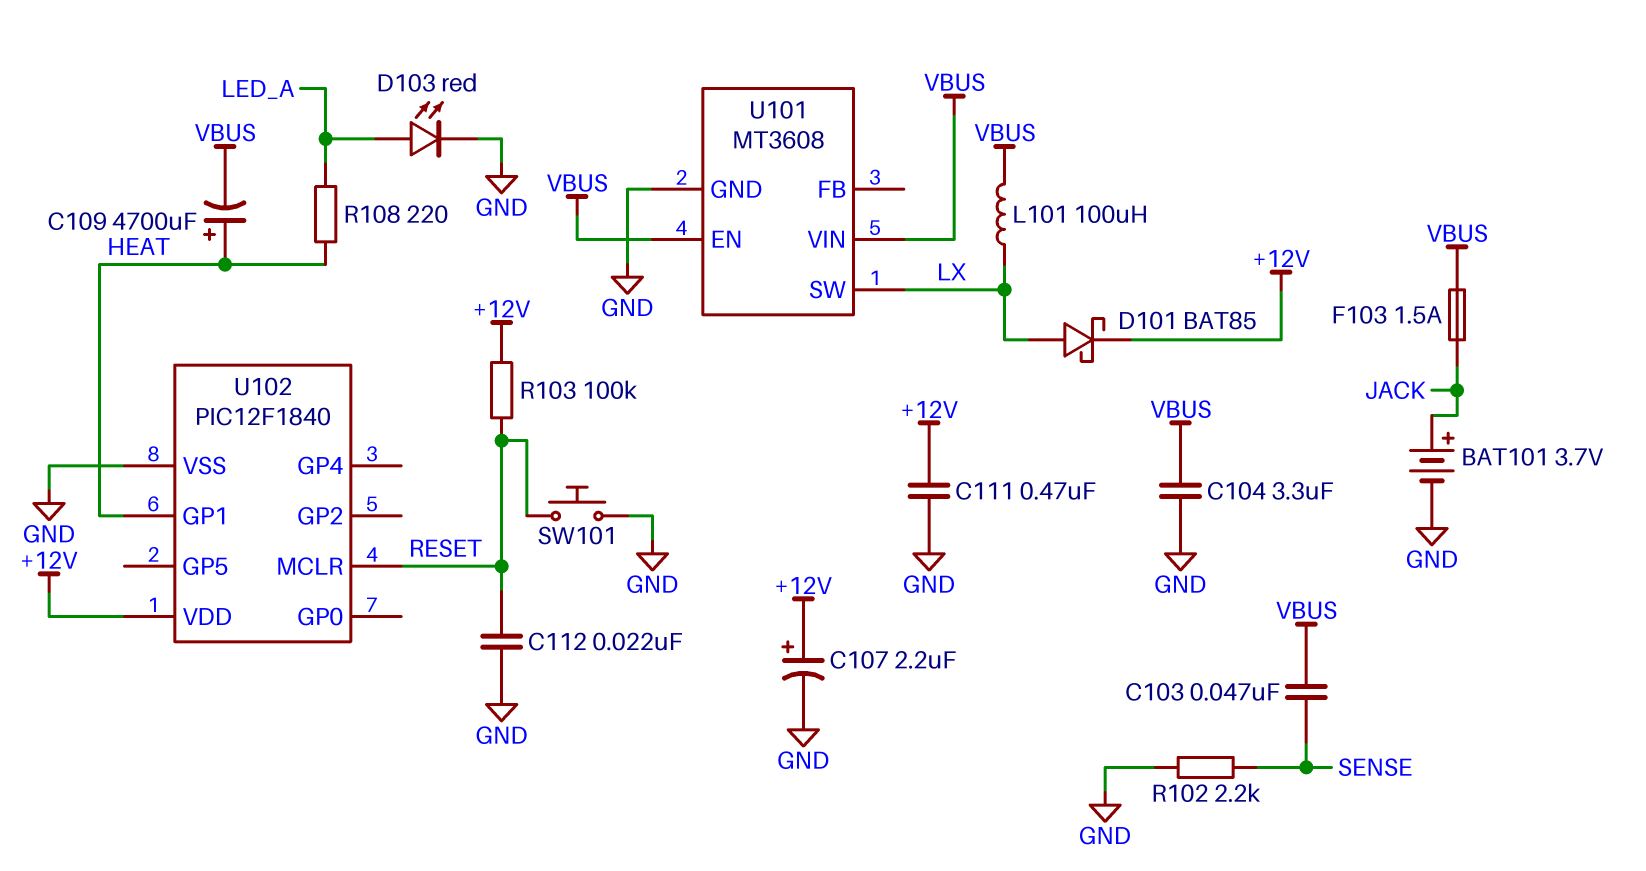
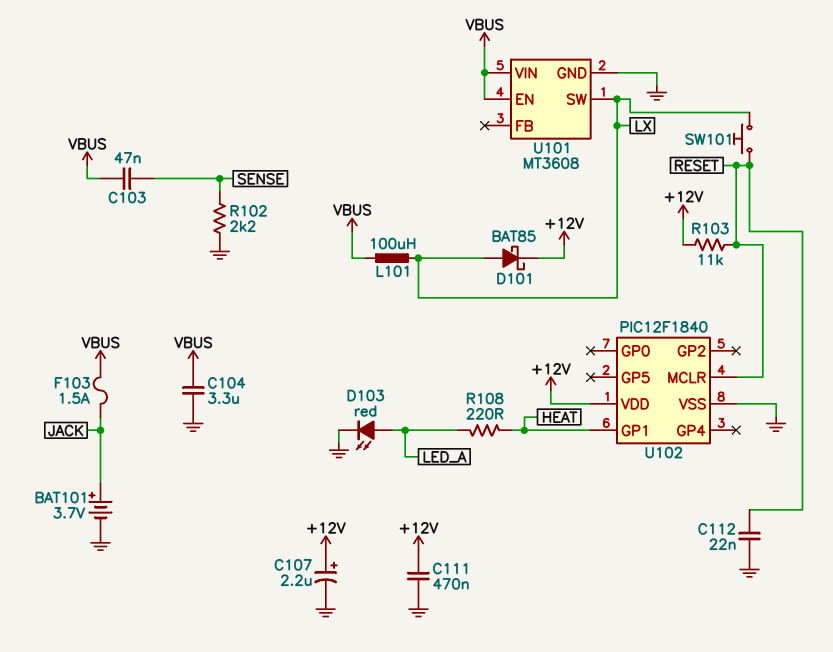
C109: 4700uF (plus HEAT, minus VBUS) -> none
R103: 100k (+12V, RESET) -> 11k (+12V, RESET)
SW101: button (GND, RESET) -> button (LX, RESET)

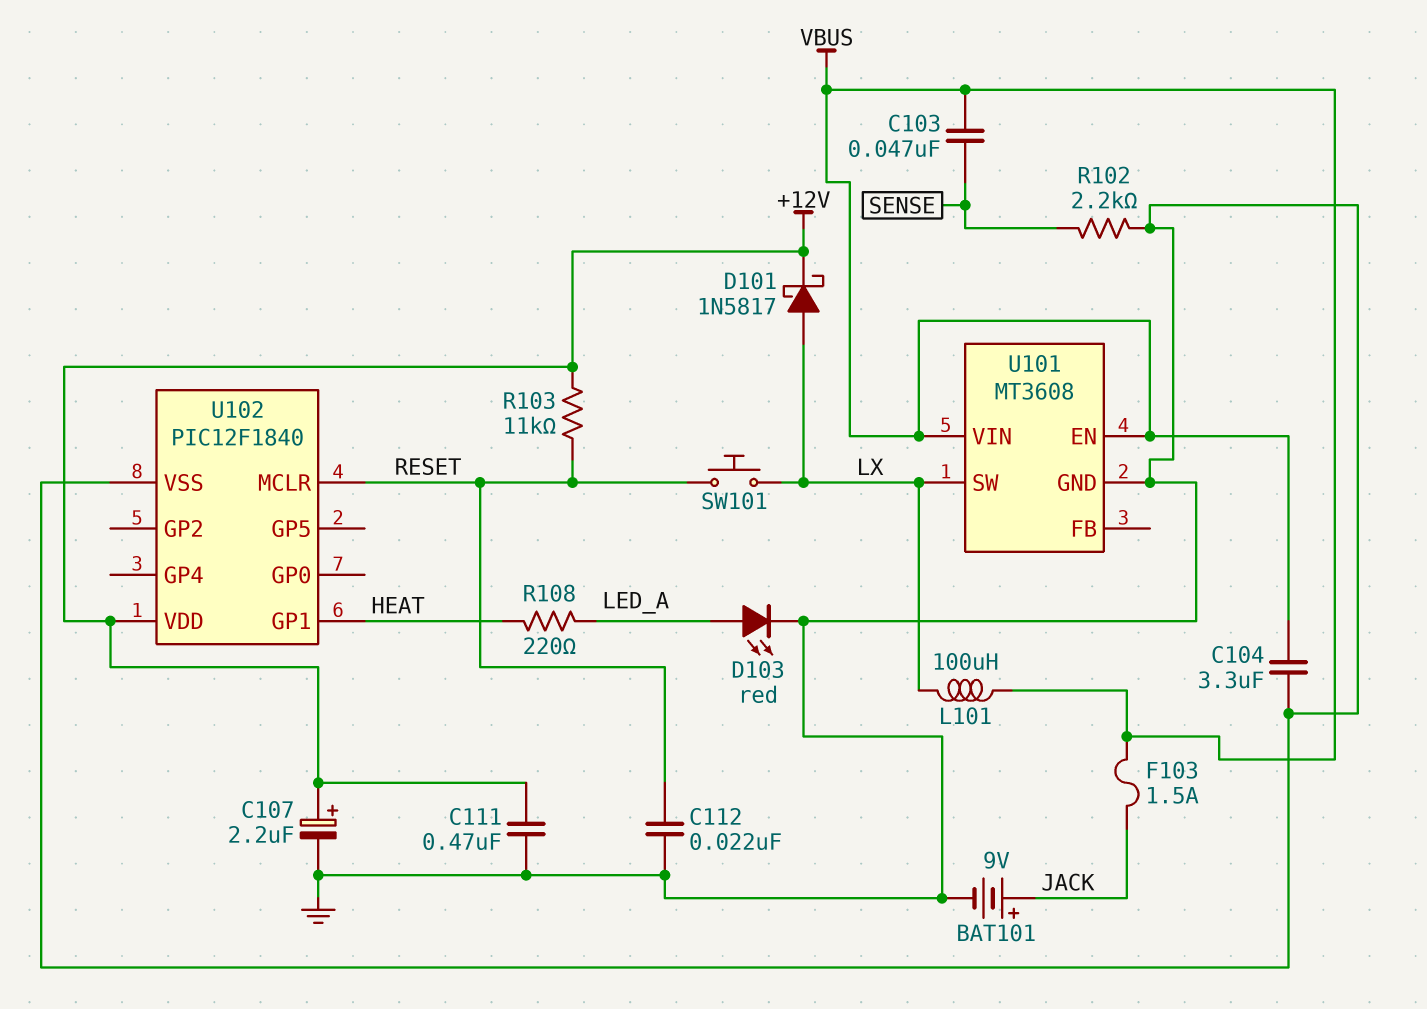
BAT101: 3.7V (plus JACK, minus GND) -> 9V (plus JACK, minus GND)
D101: schottky BAT85 (A LX, K +12V) -> schottky 1N5817 (A LX, K +12V)

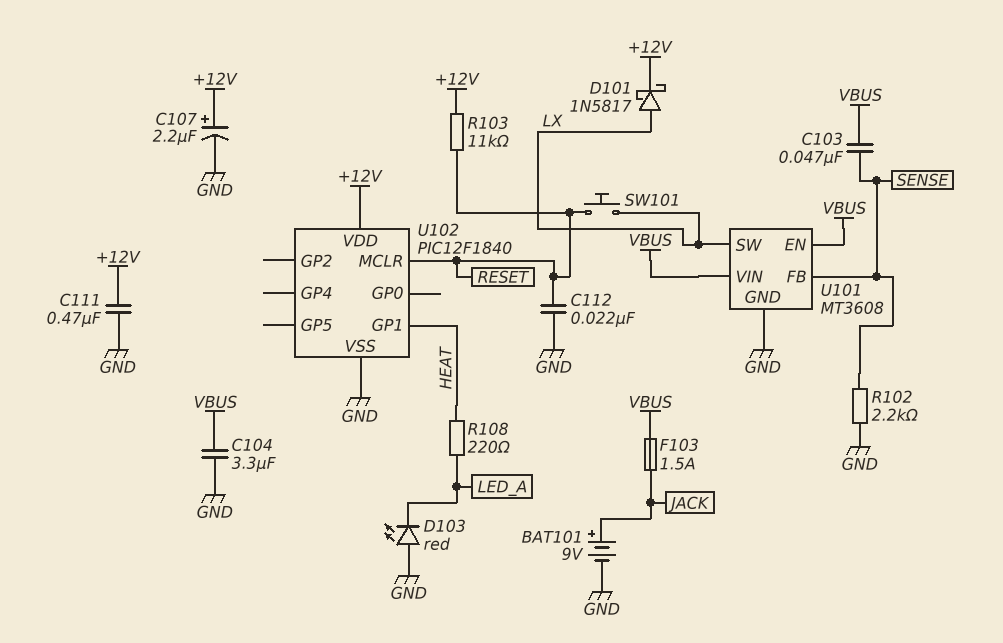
D103: LED red (A LED_A, K GND) -> LED red (A GND, K LED_A)
L101: 100uH (LX, VBUS) -> none
U101 pin FB: none -> SENSE

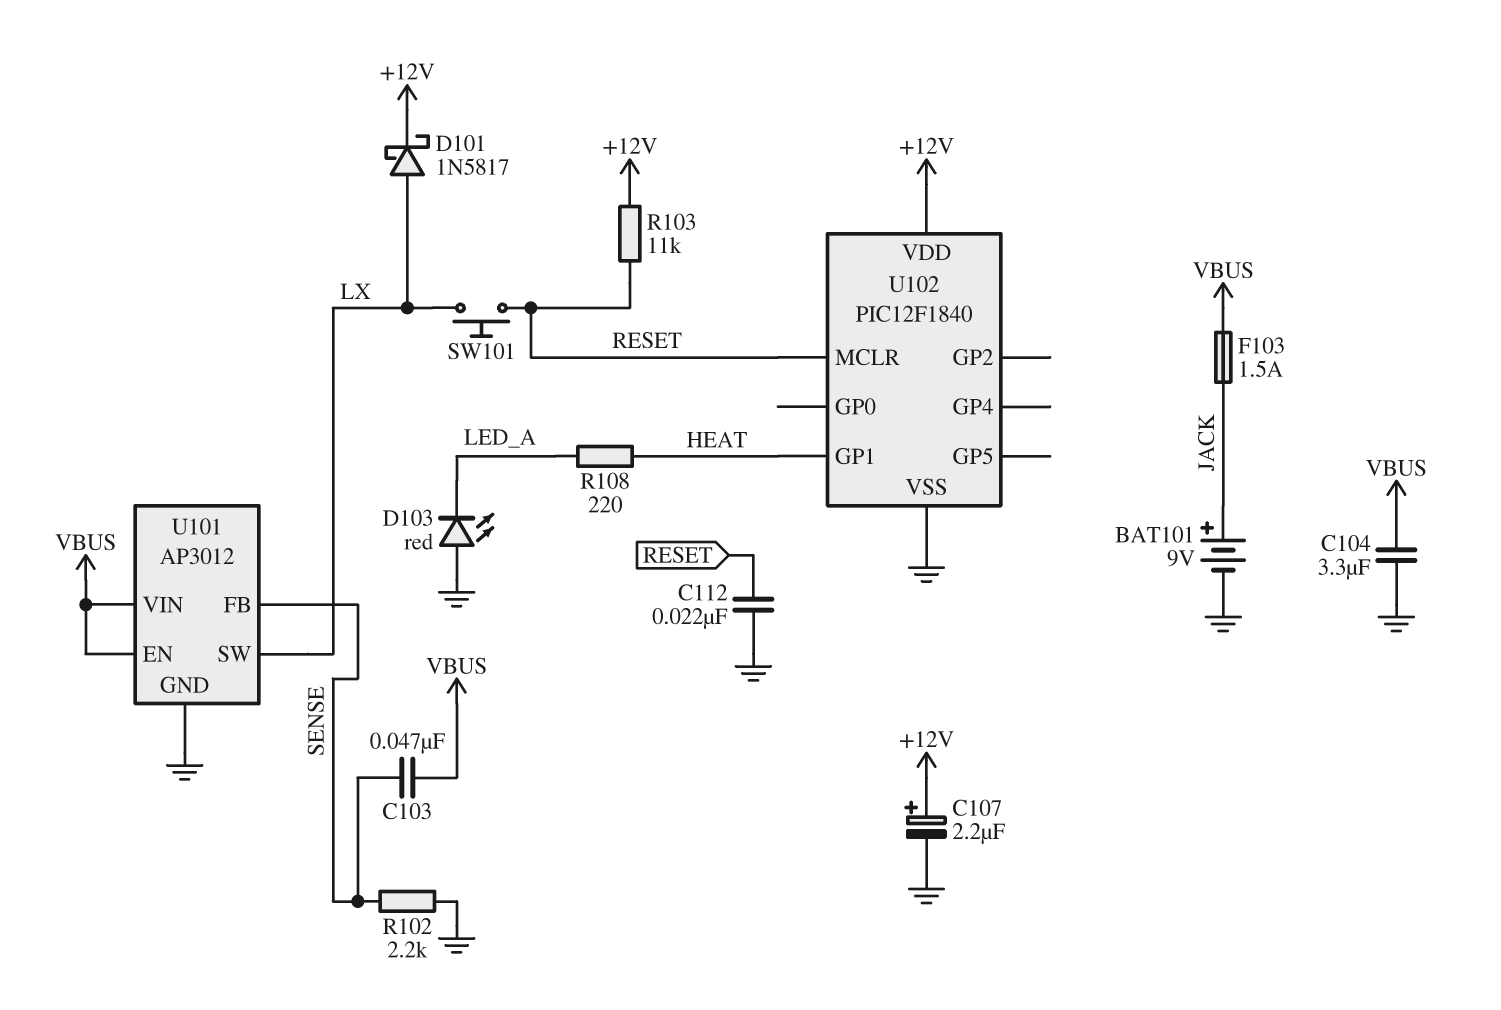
C111: 470nF (+12V, GND) -> none
U101: MT3608 -> AP3012

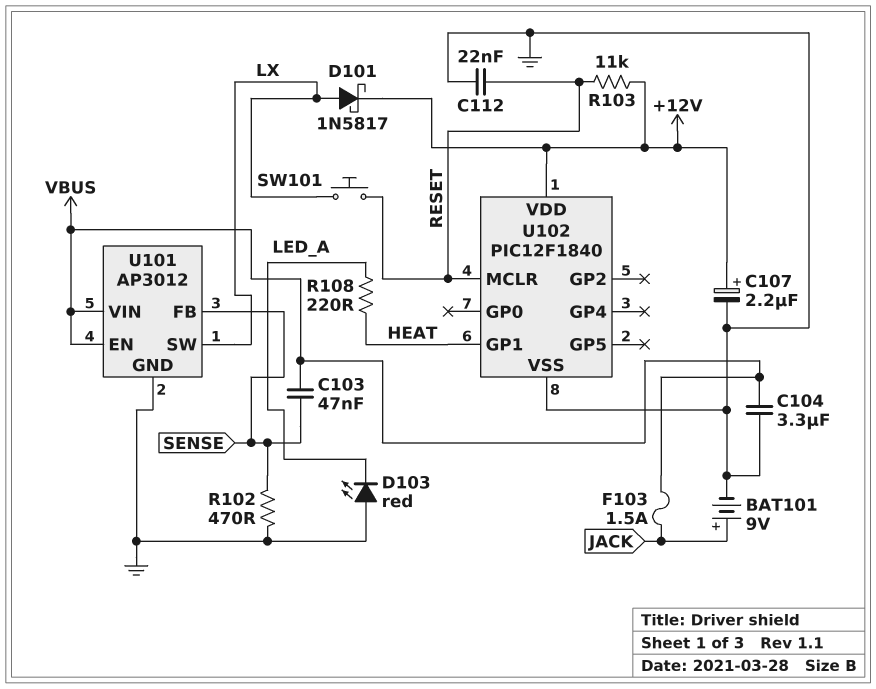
R102: 2.2k (GND, SENSE) -> 470 (GND, SENSE)

